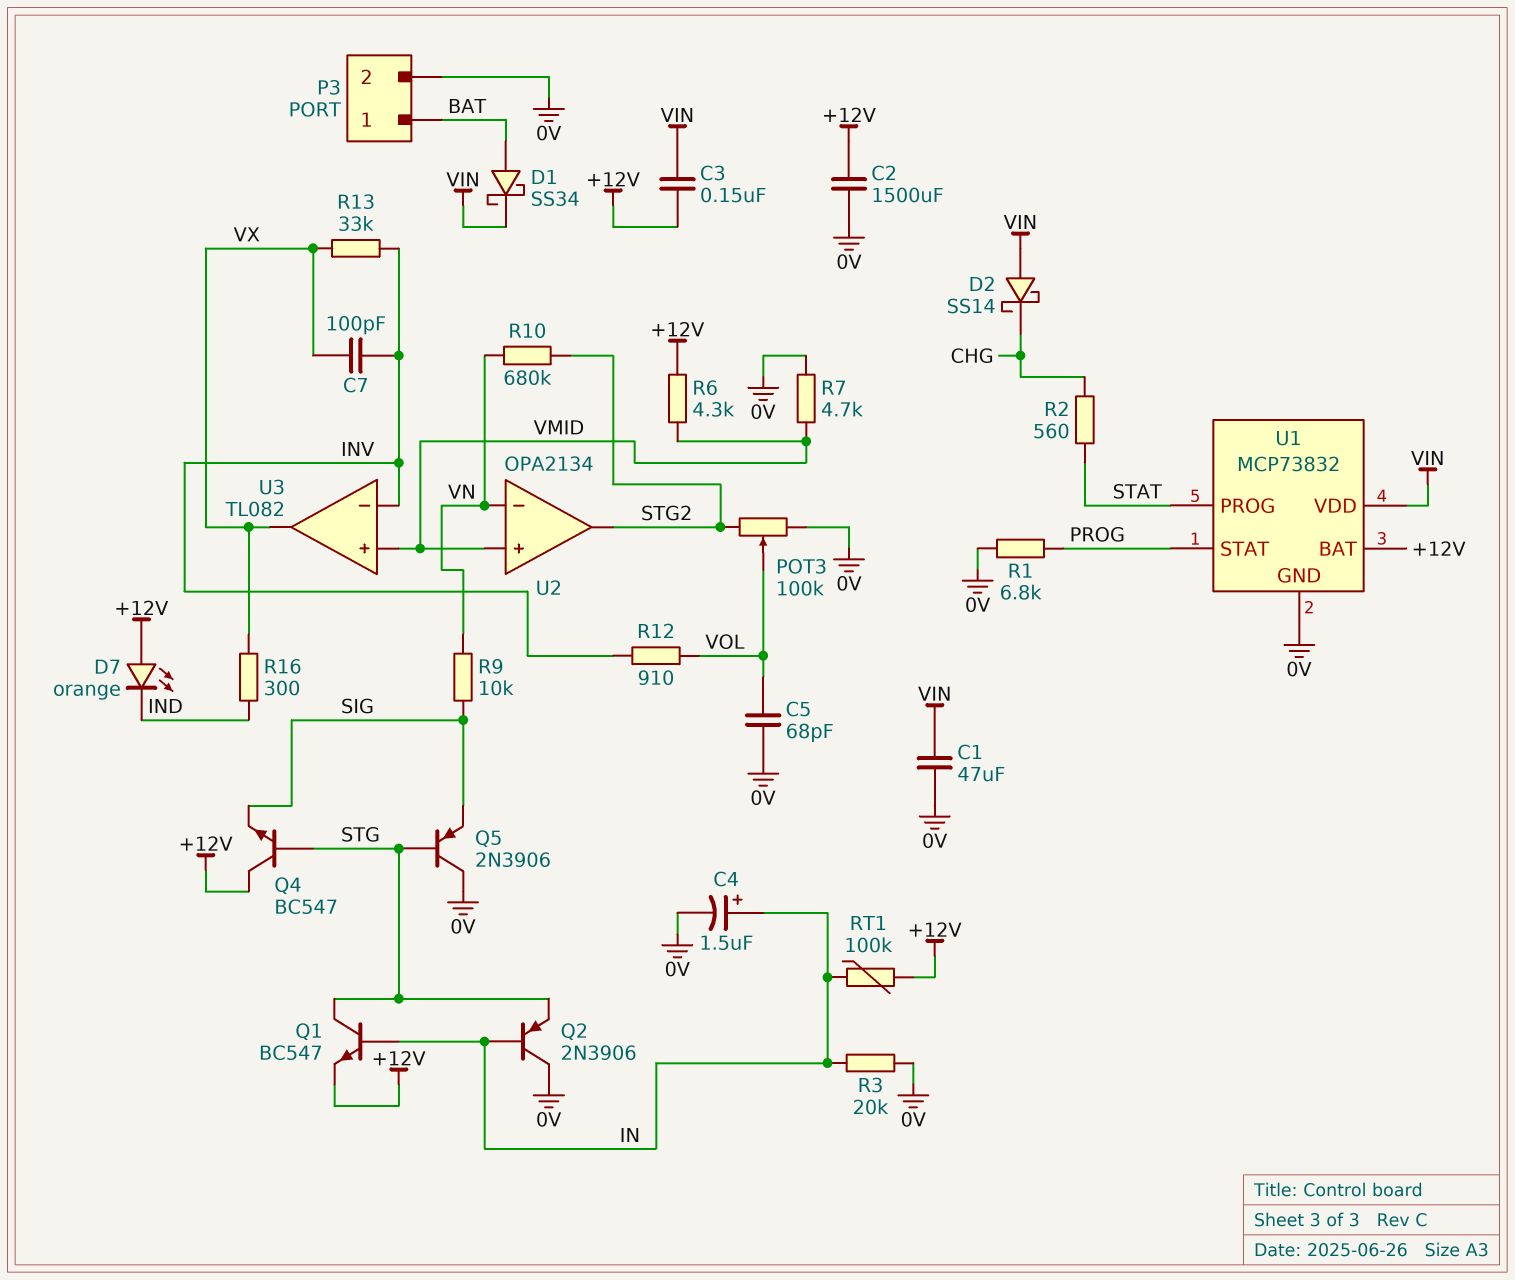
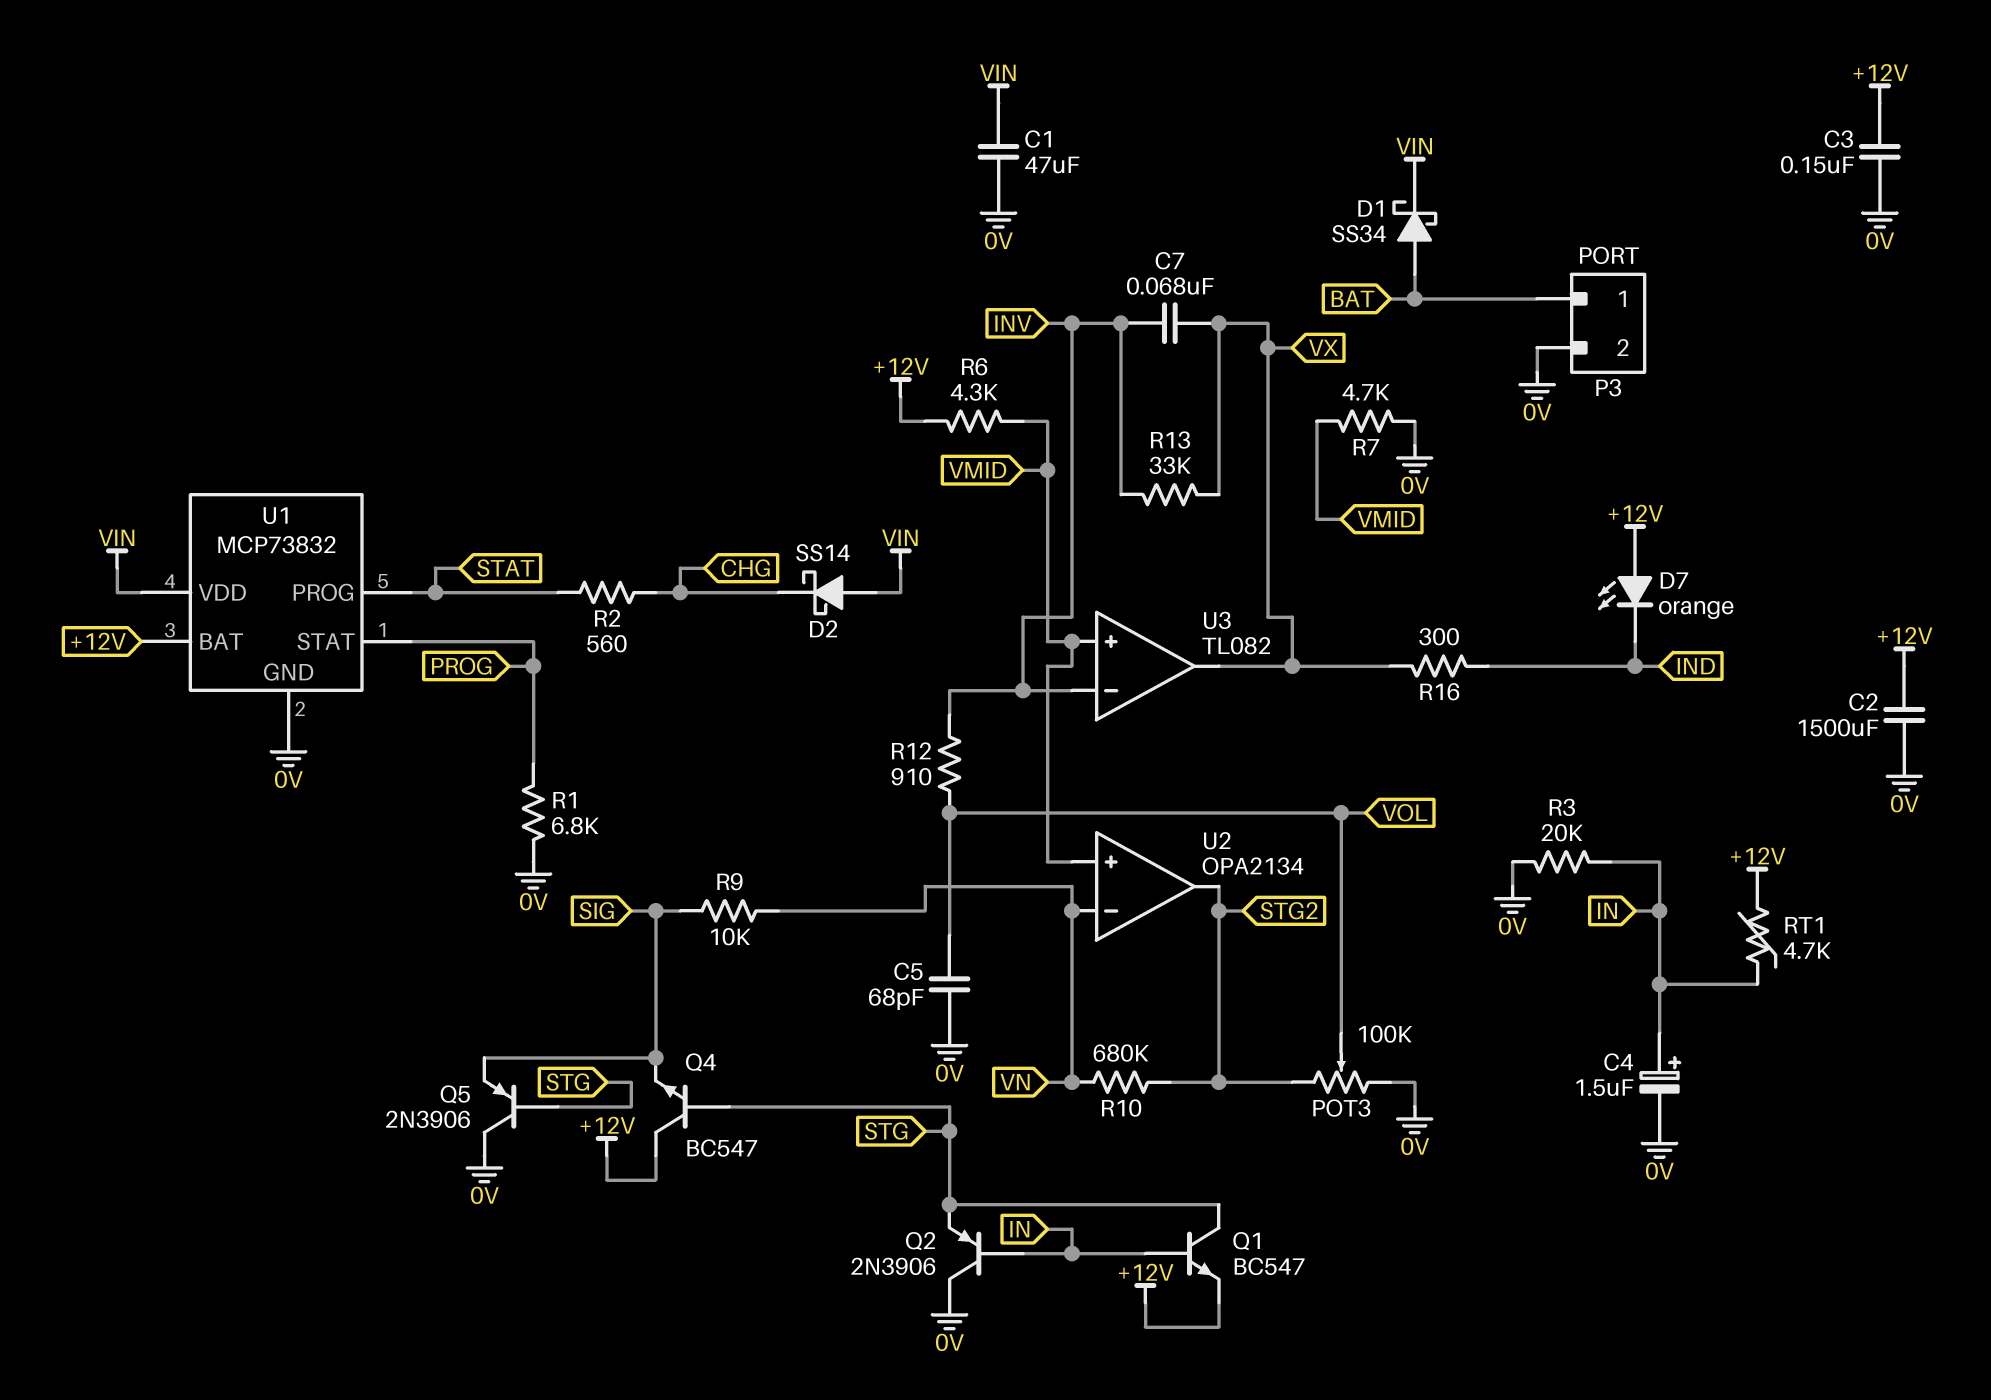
C3: 150nF (+12V, VIN) -> 150nF (+12V, 0V)
C7: 100pF (INV, VX) -> 68nF (INV, VX)
RT1: 100k (+12V, IN) -> 4.7k (+12V, IN)

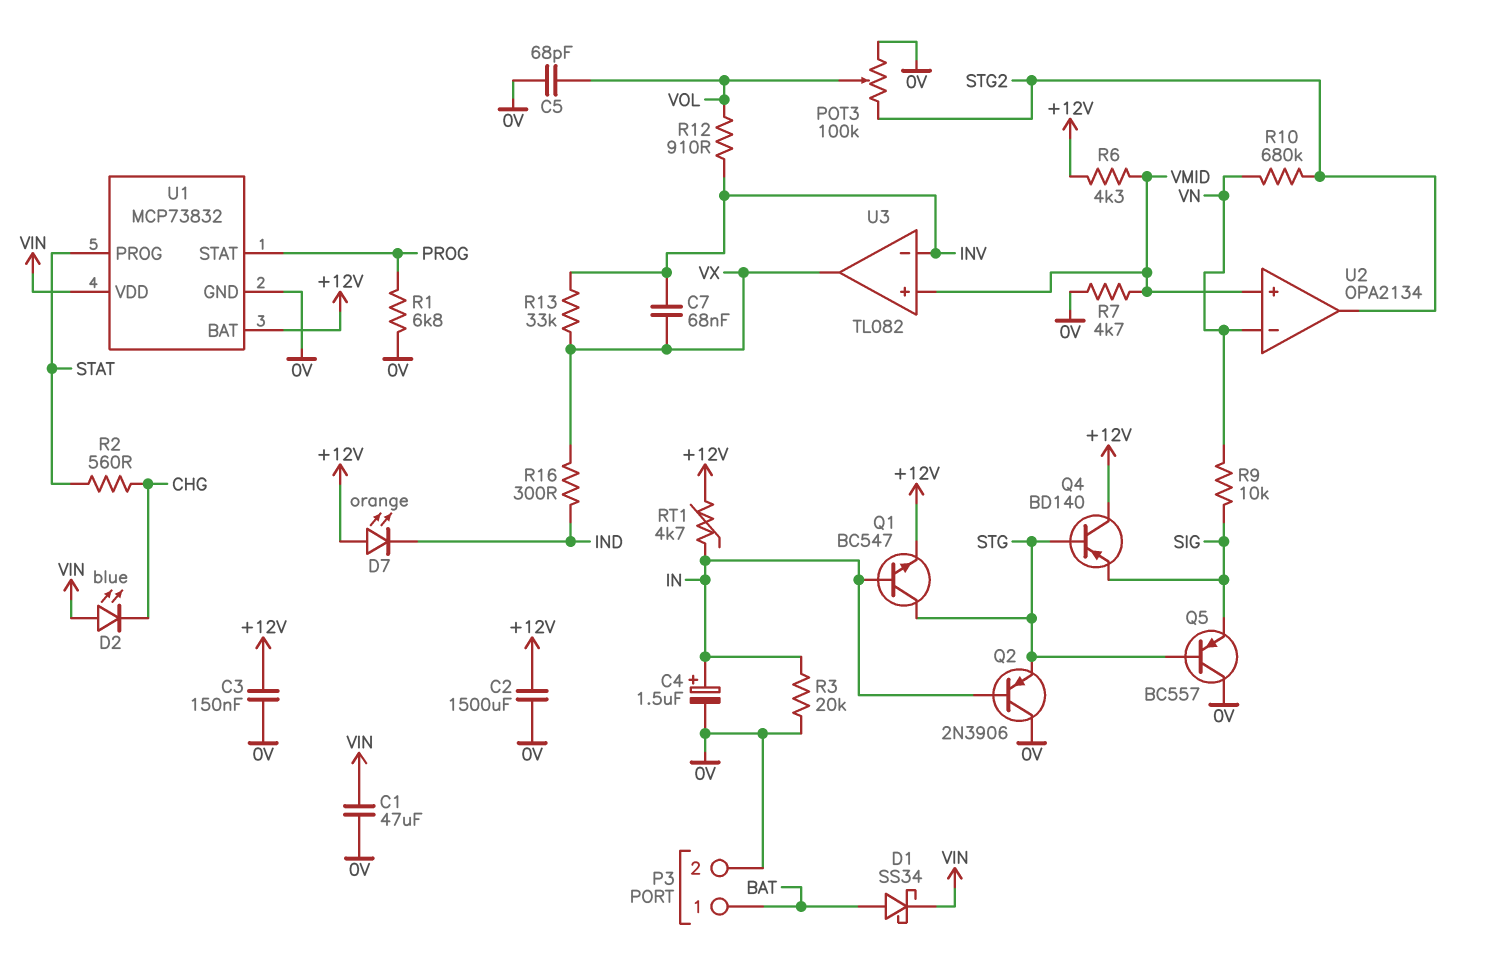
D2: schottky SS14 (A VIN, K CHG) -> LED blue (A VIN, K CHG)
Q4: NPN BC547 (B STG, C +12V, E SIG) -> PNP BD140 (B STG, C +12V, E SIG)
Q5: PNP 2N3906 (B STG, C 0V, E SIG) -> PNP BC557 (B STG, C 0V, E SIG)

